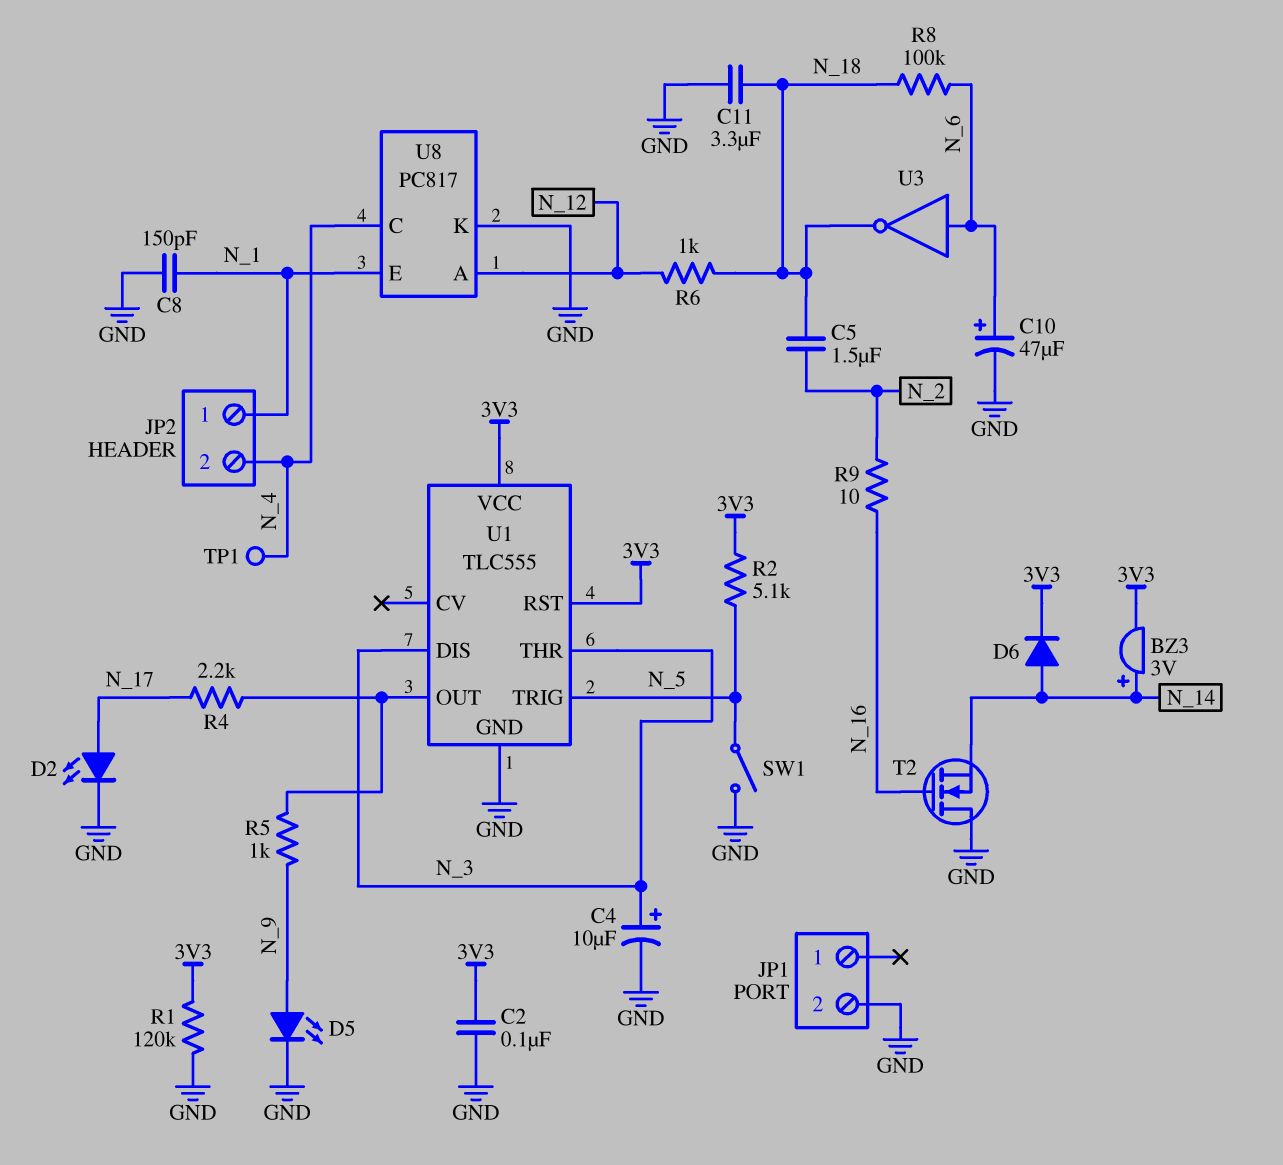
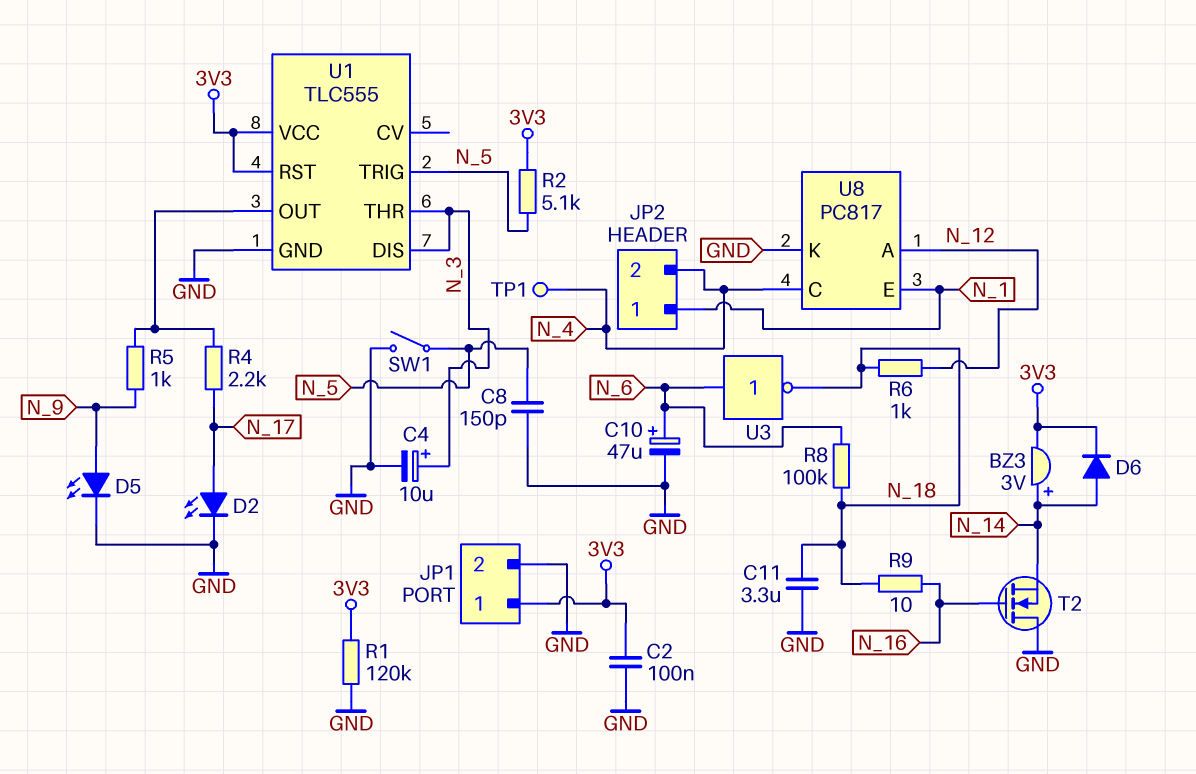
C5: 1.5uF (N_2, N_18) -> none
C8: 150pF (GND, N_1) -> 150pF (GND, N_5)
JP1 pin 1: none -> 3V3
R9: 10 (N_2, N_16) -> 10 (N_16, N_18)

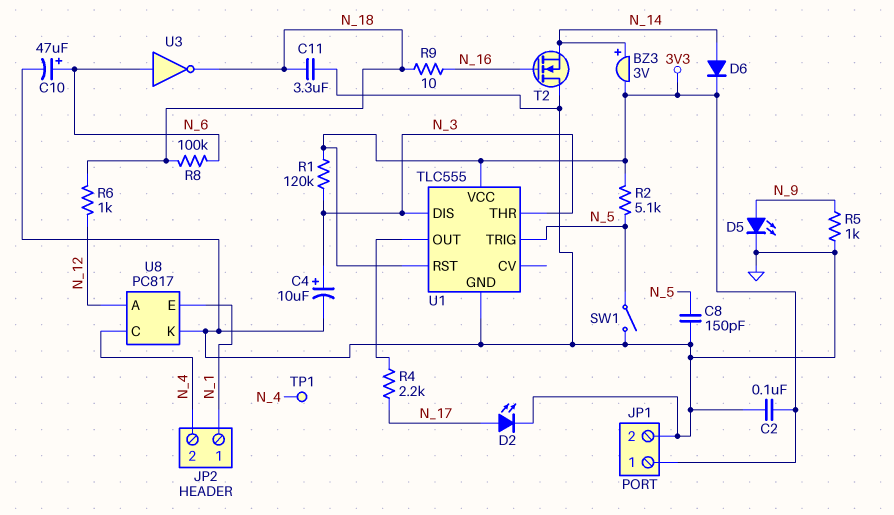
R1: 120k (3V3, GND) -> 120k (3V3, N_3)
R5: 1k (N_9, U1/OUT) -> 1k (GND, N_9)

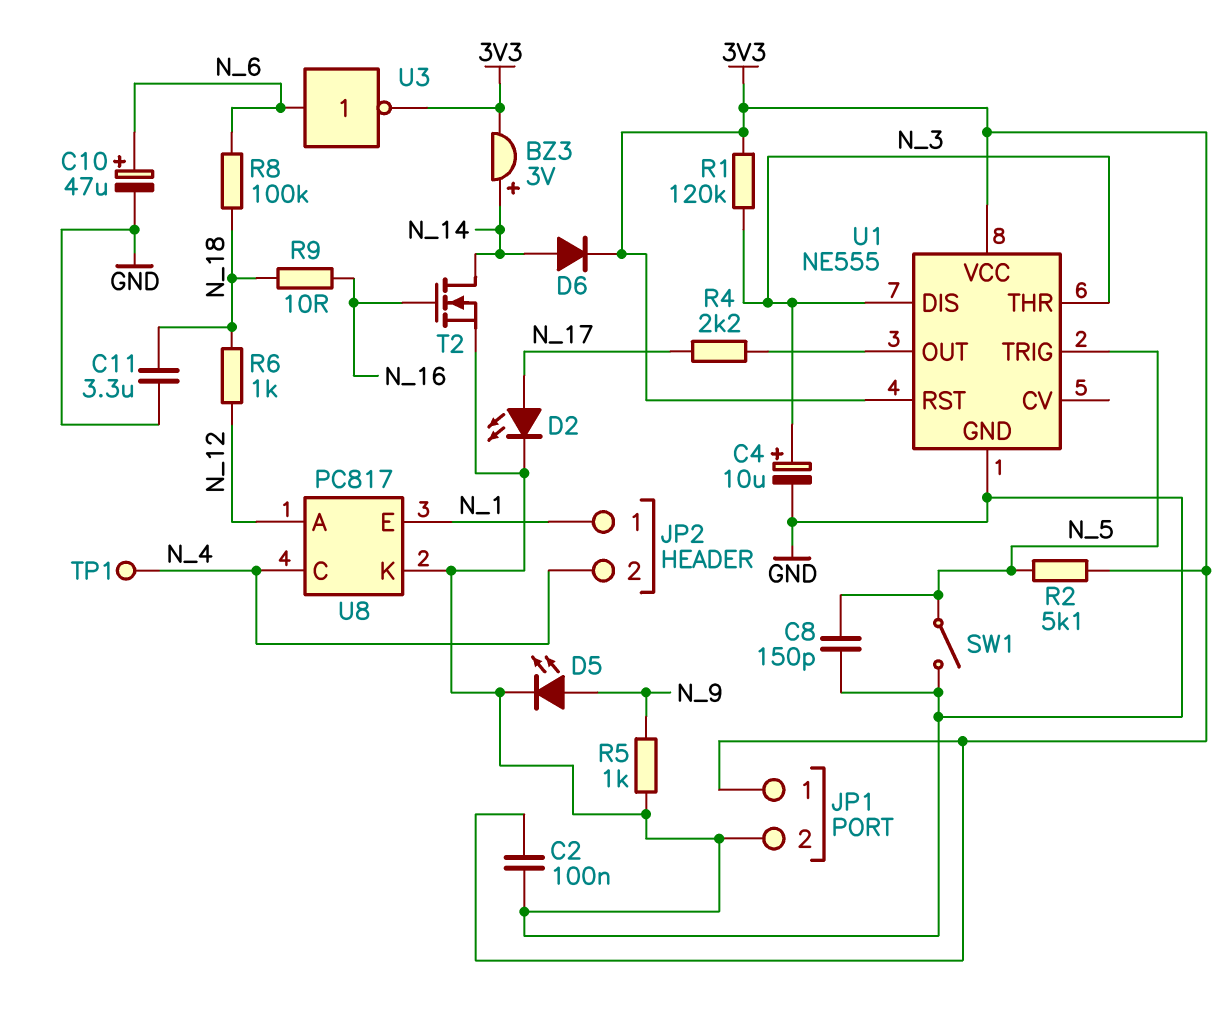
T2: NMOS (G N_16, D GND, S N_14) -> NMOS (G N_16, D N_14, S GND)
U1: TLC555 -> NE555
U3: NOT (in N_6, out N_18) -> NOT (in N_6, out 3V3)

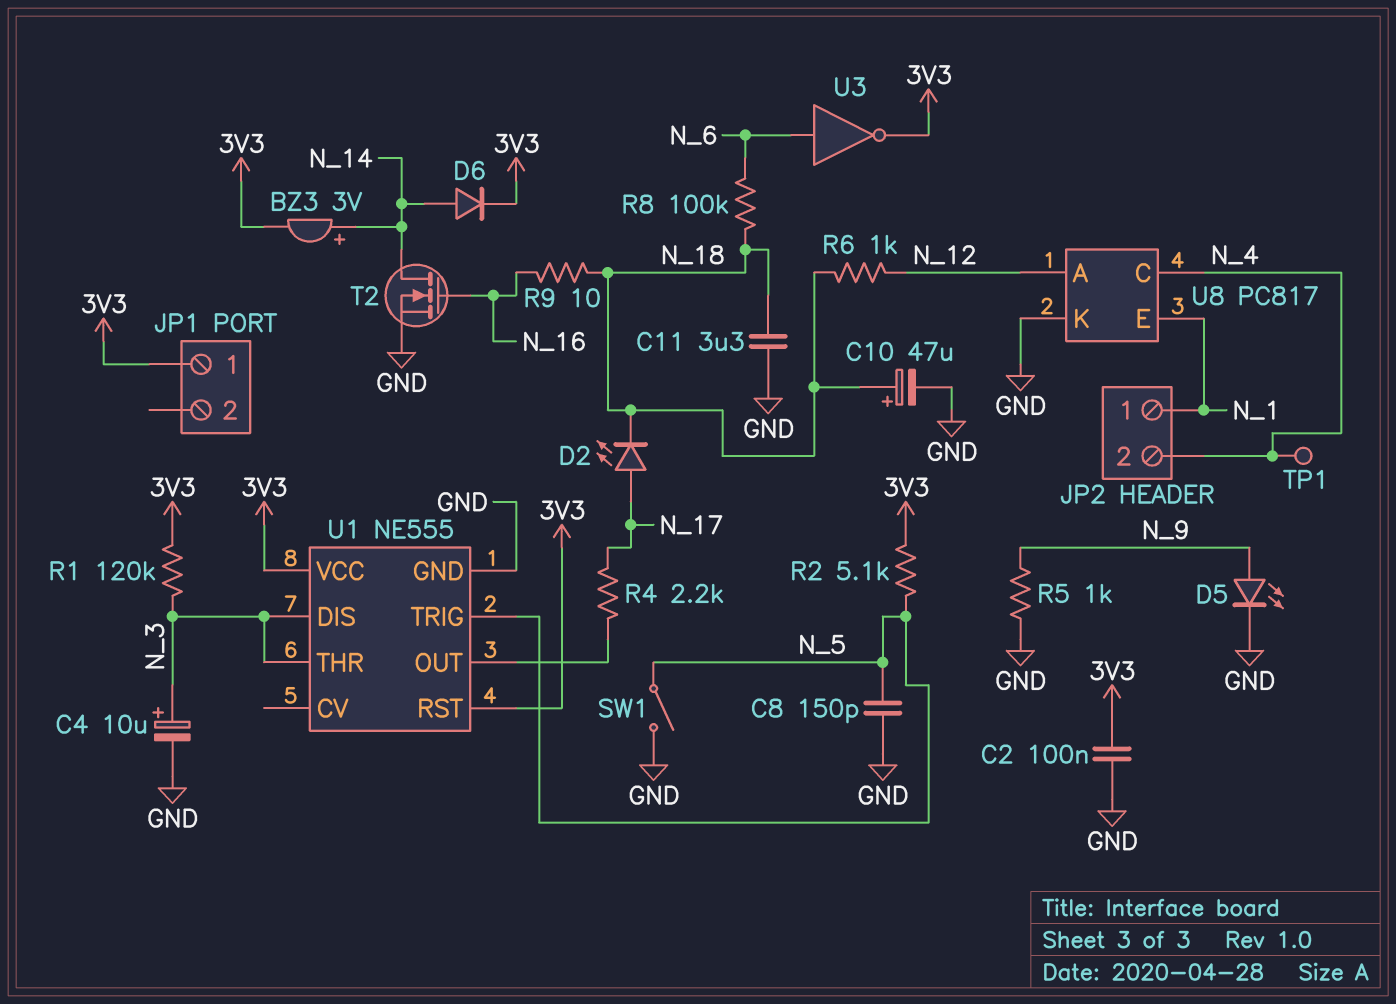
C10: 47uF (plus N_6, minus GND) -> 47uF (plus N_18, minus GND)
D2: LED (A N_17, K GND) -> LED (A N_17, K N_18)
JP1 pin 2: GND -> none

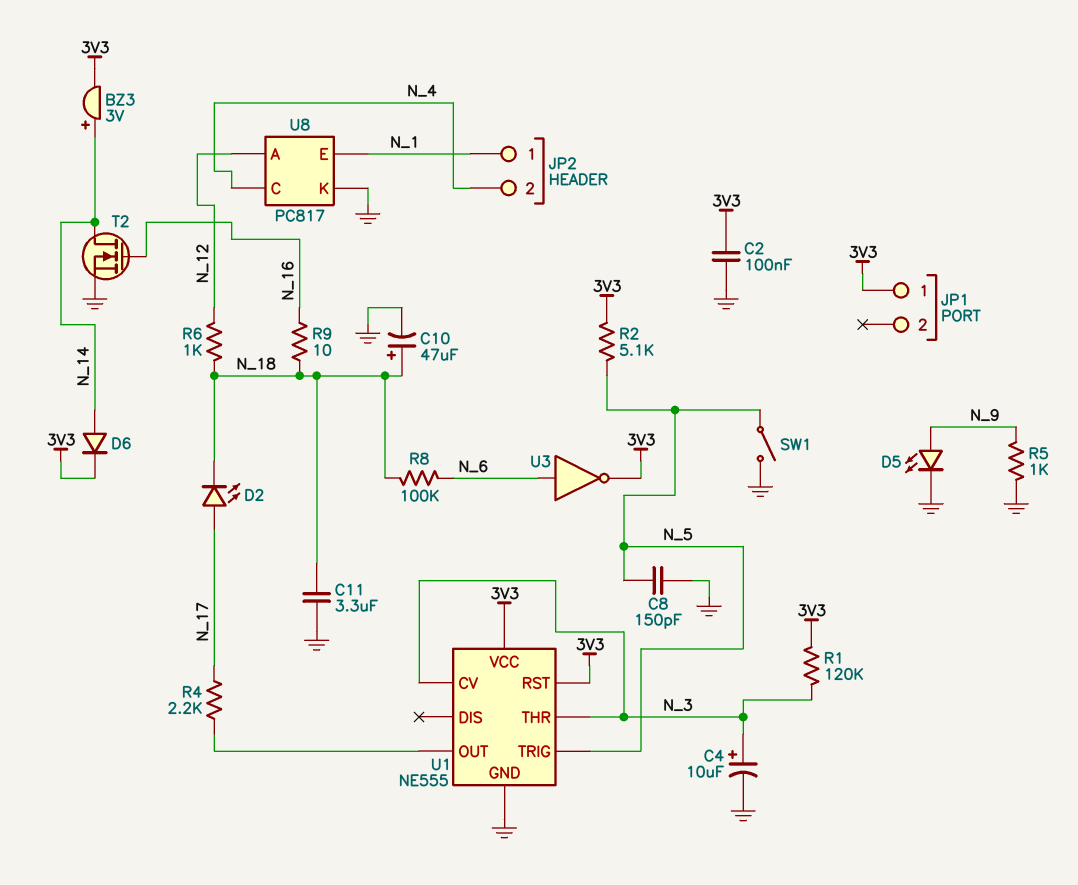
TP1: test point (N_4) -> none
U1 pin CV: none -> N_3
U1 pin DIS: N_3 -> none

